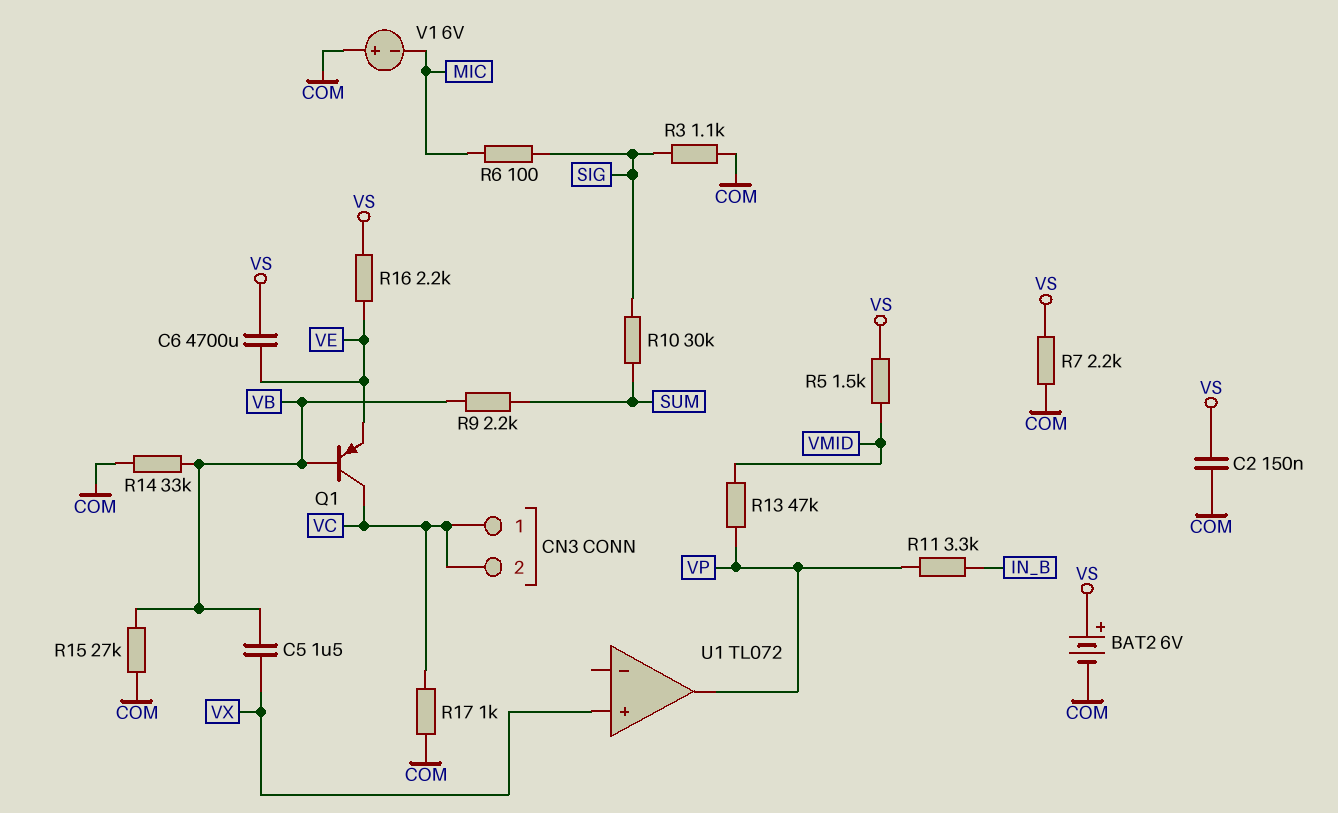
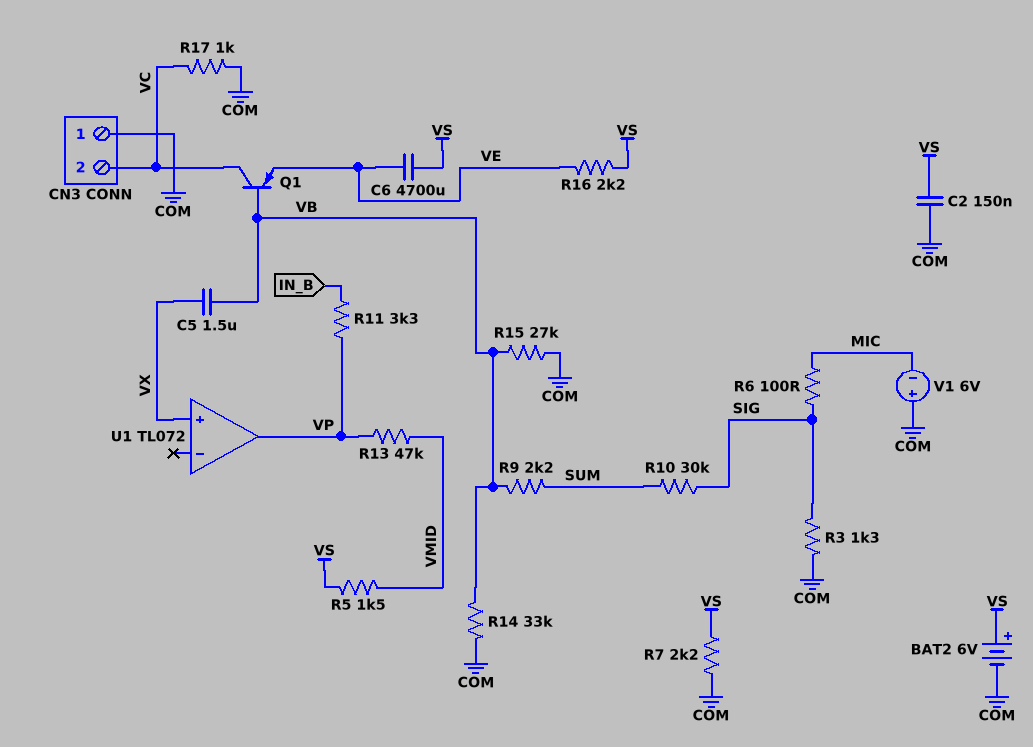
CN3 pin 1: VC -> COM
R3: 1.1k (COM, SIG) -> 1.3k (COM, SIG)

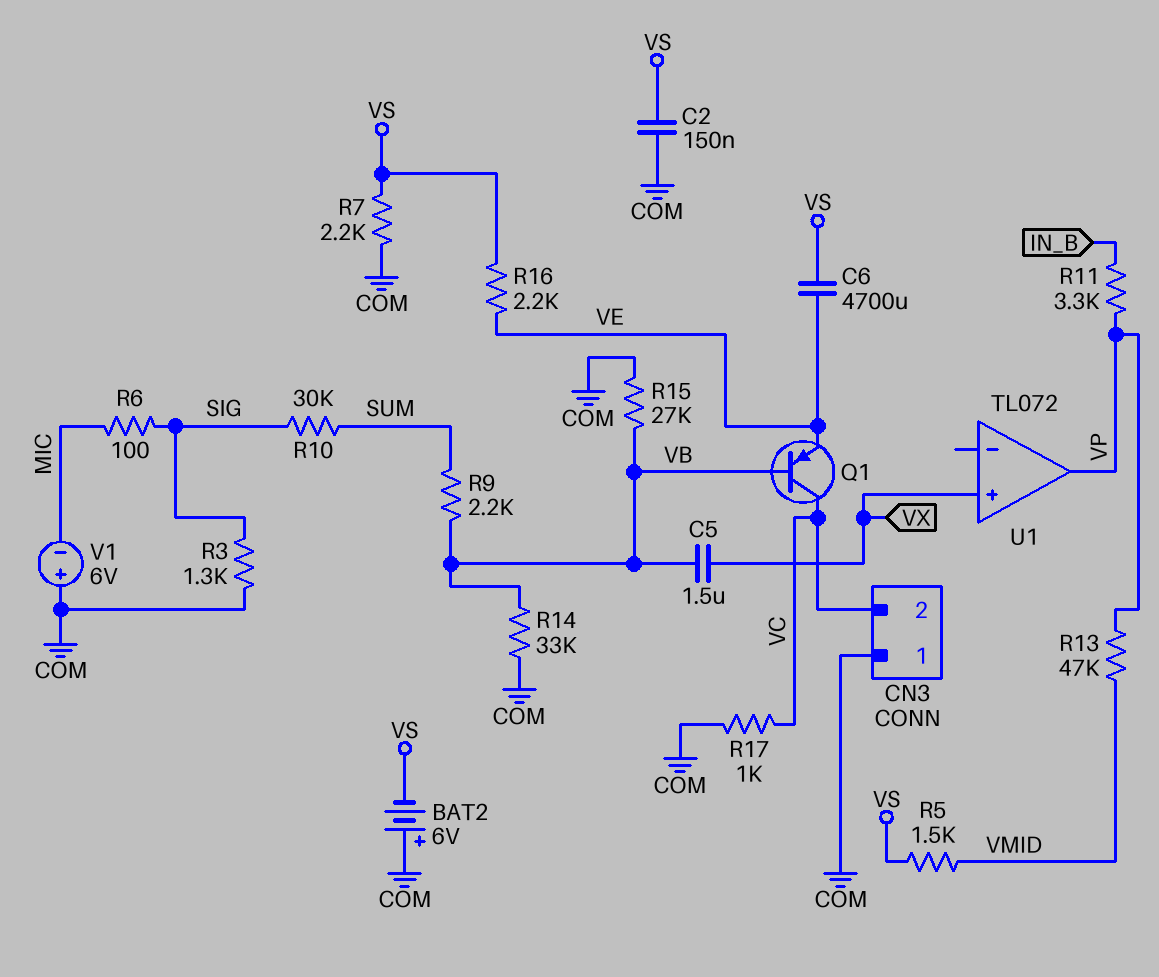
BAT2: 6V (plus VS, minus COM) -> 6V (plus COM, minus VS)

